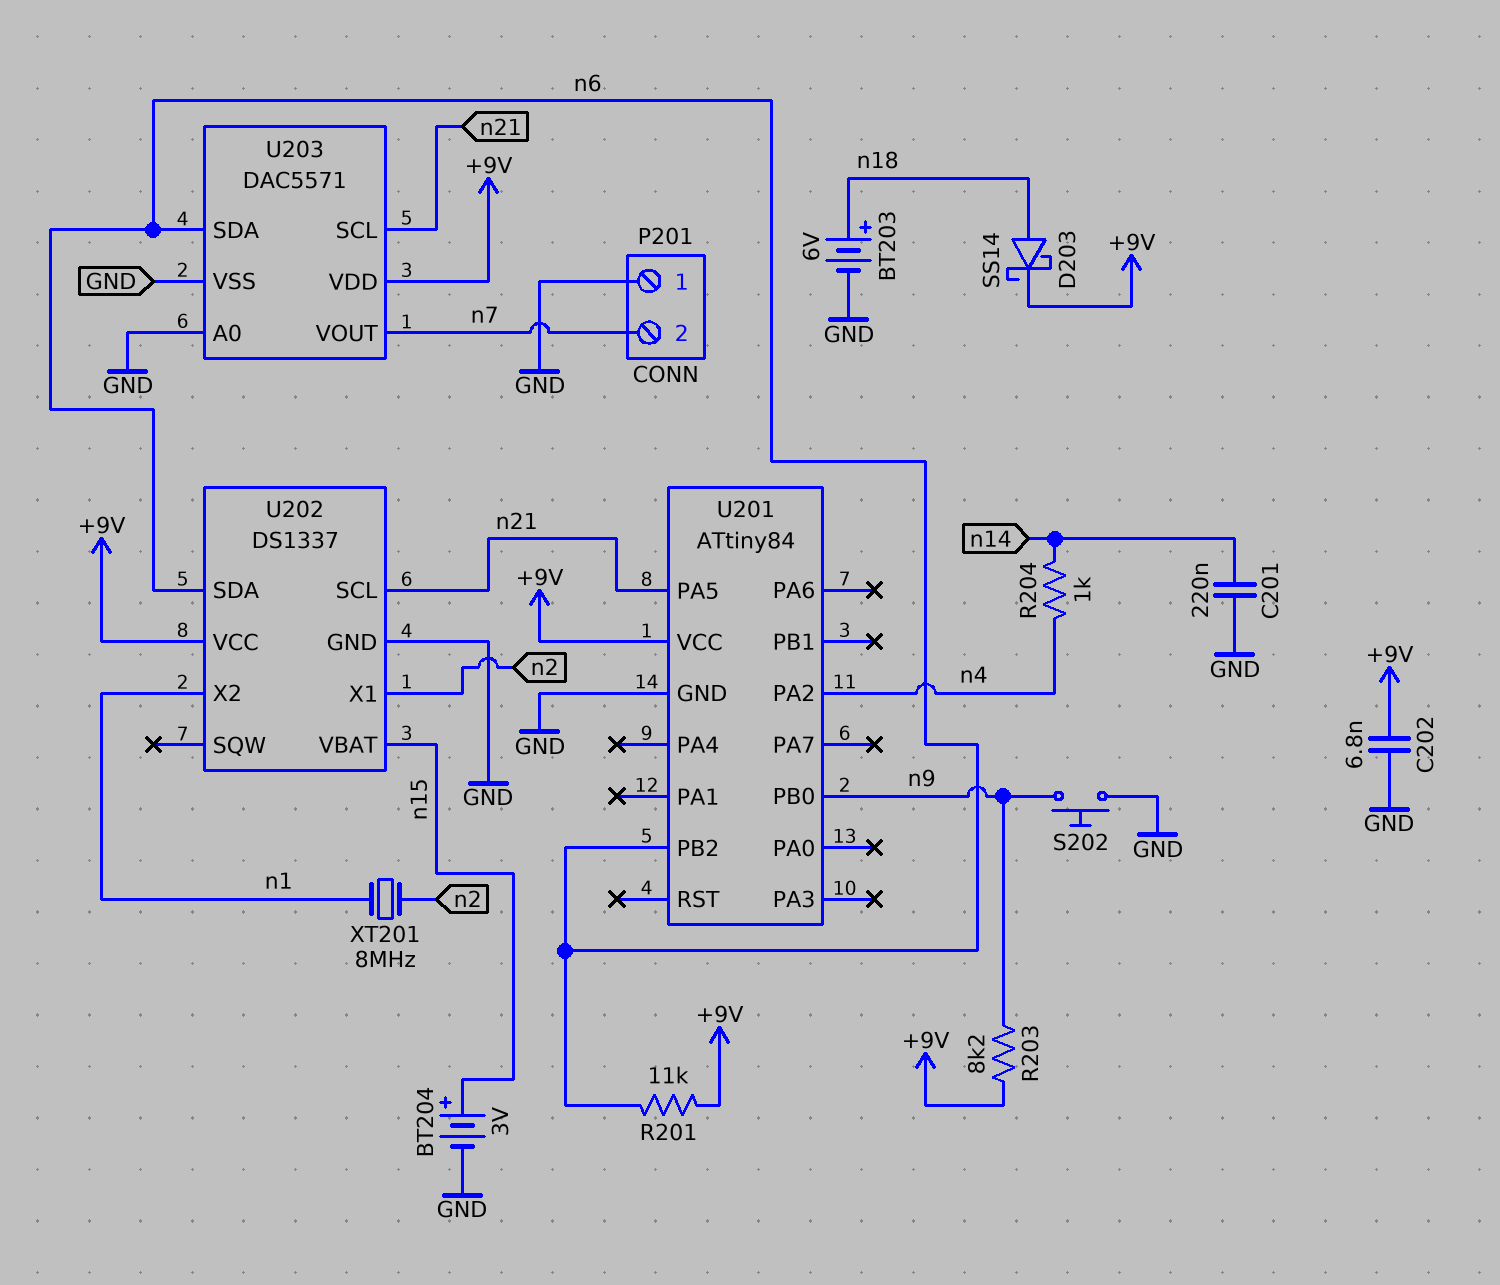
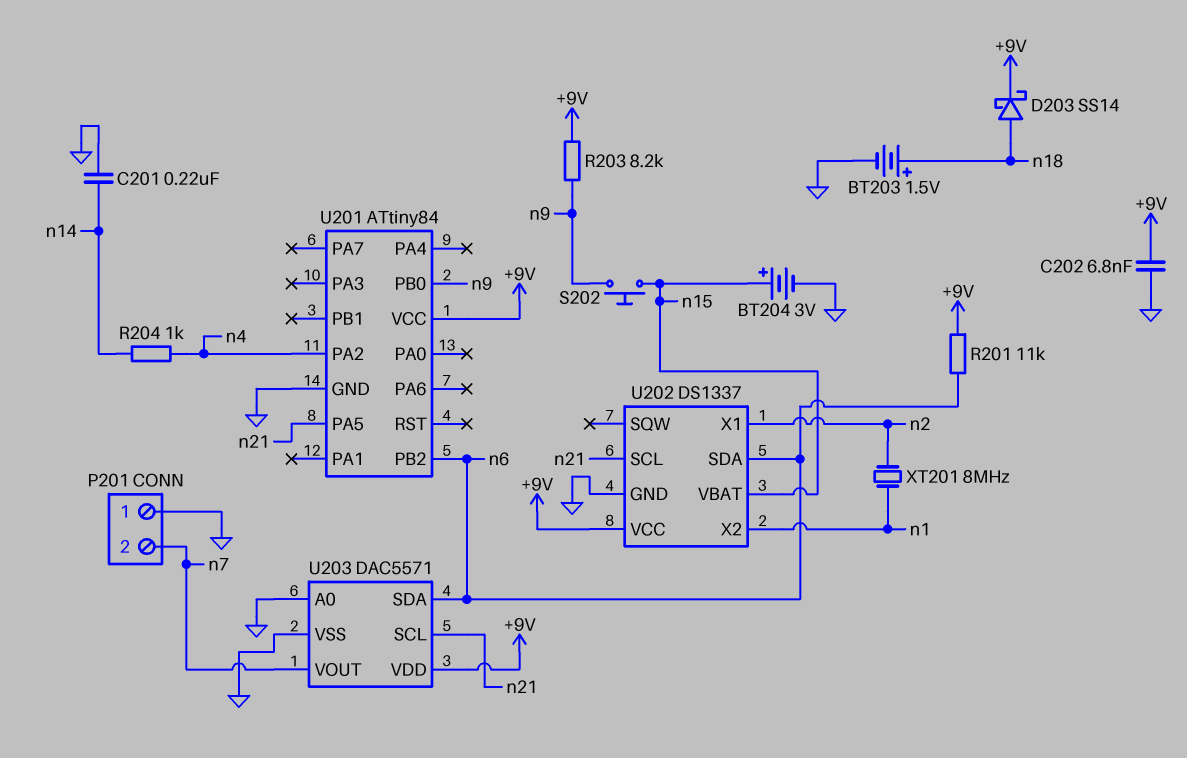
BT203: 6V (plus n18, minus GND) -> 1.5V (plus n18, minus GND)
S202: button (GND, n9) -> button (n9, n15)

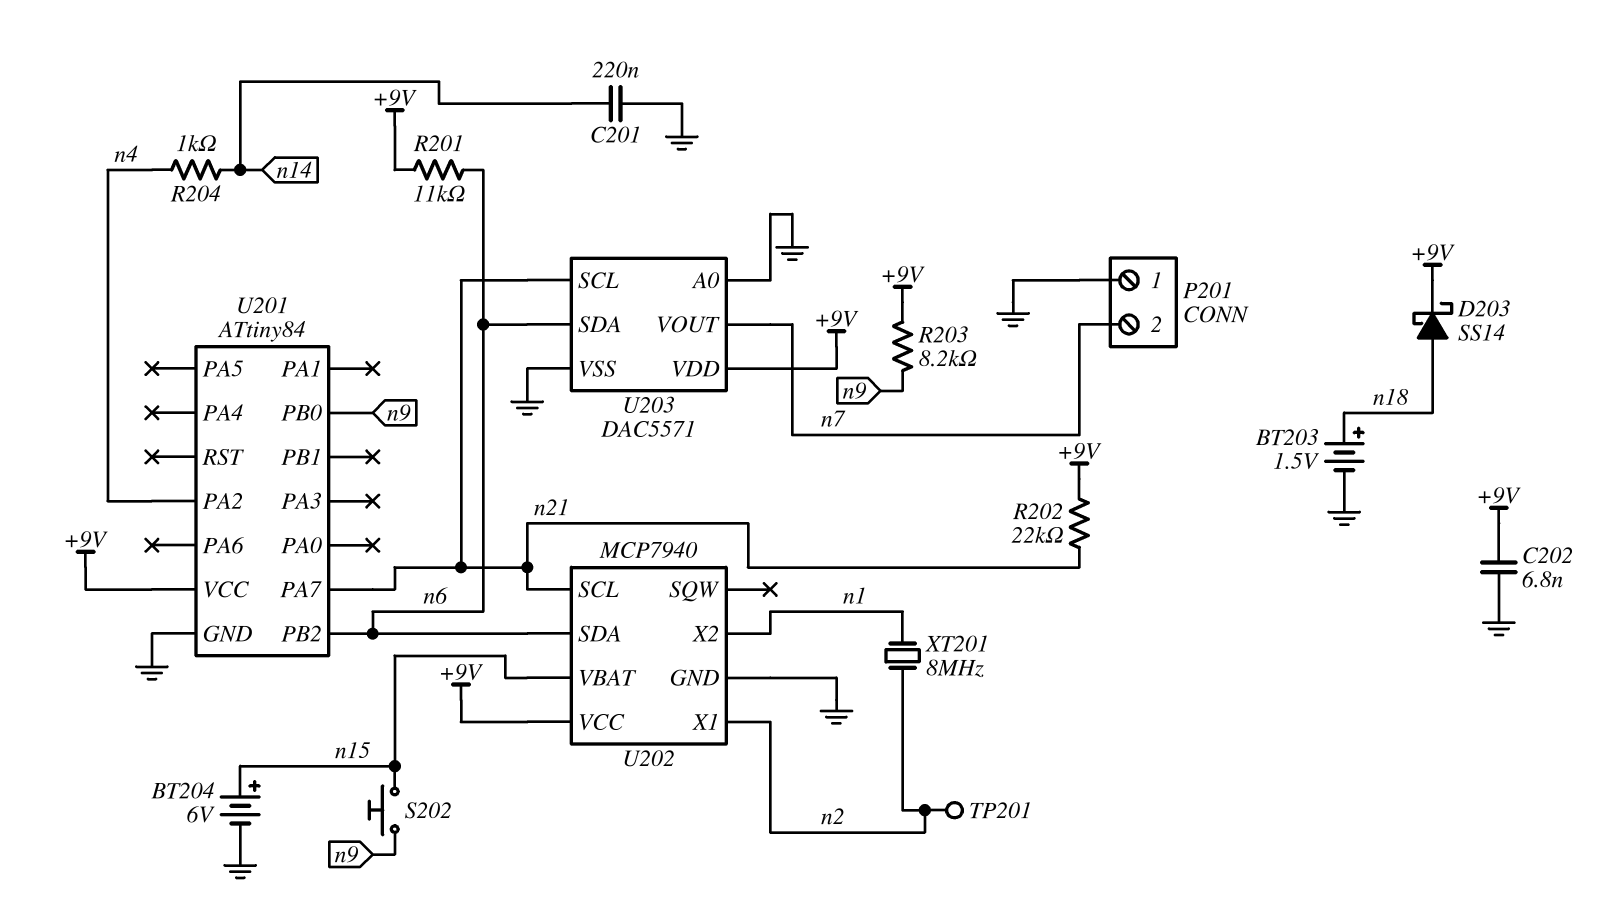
BT204: 3V (plus n15, minus GND) -> 6V (plus n15, minus GND)
R202: none -> 22k (+9V, n21)
TP201: none -> test point (n2)
U201 pin PA5: n21 -> none
U201 pin PA7: none -> n21
U202: DS1337 -> MCP7940

